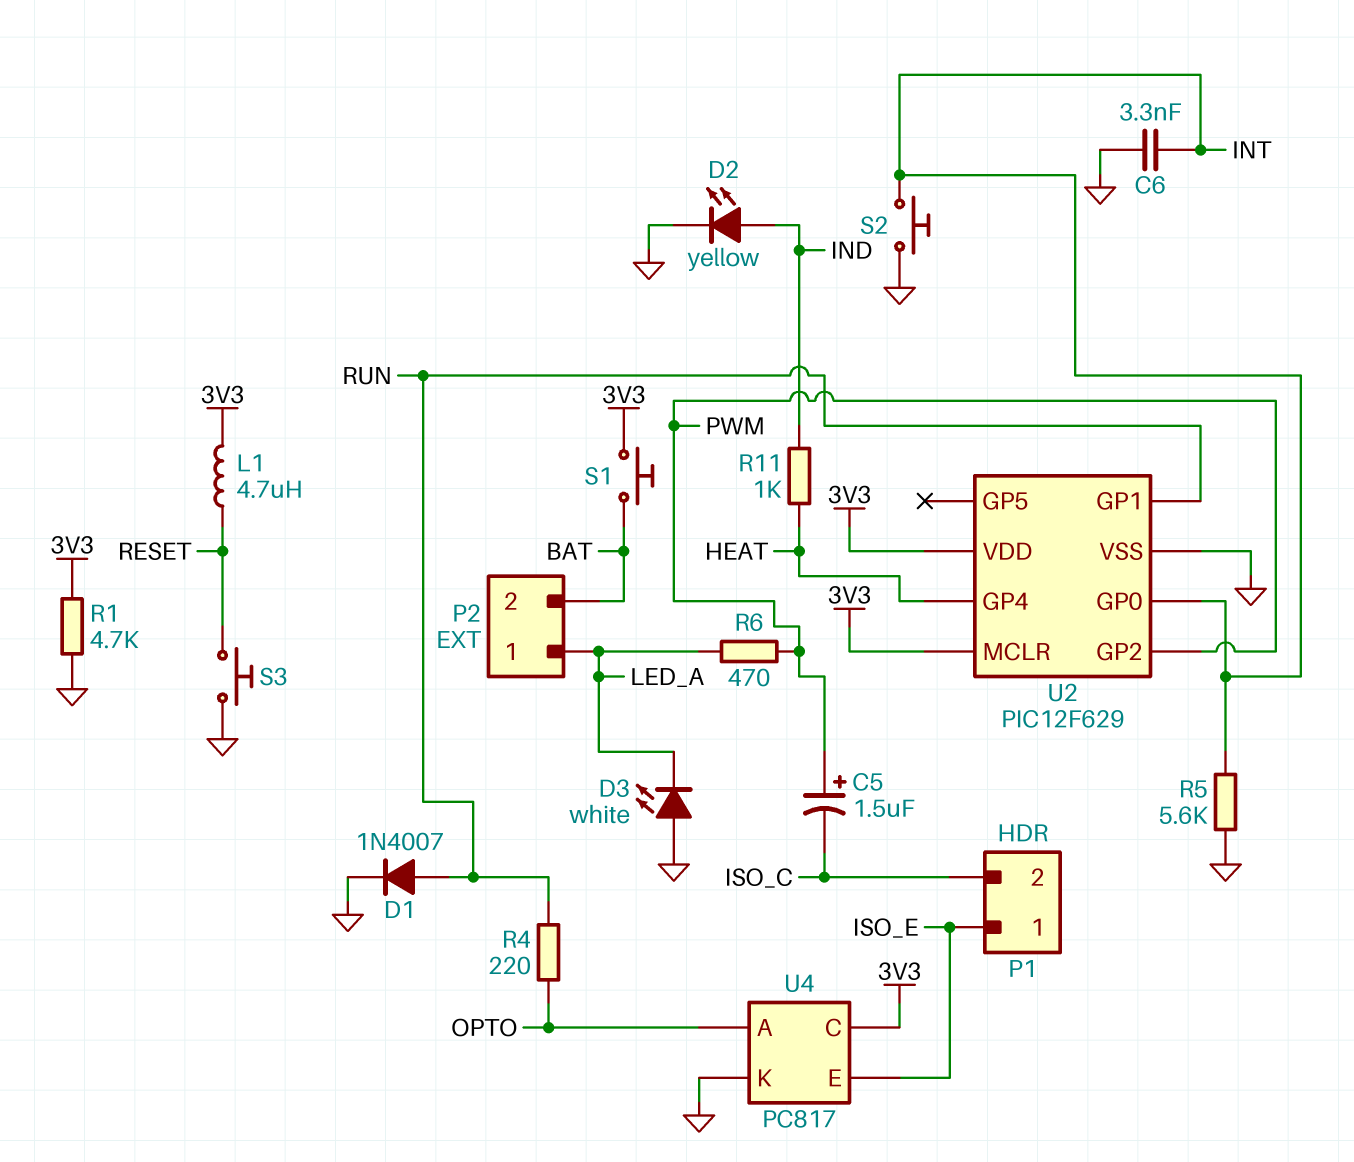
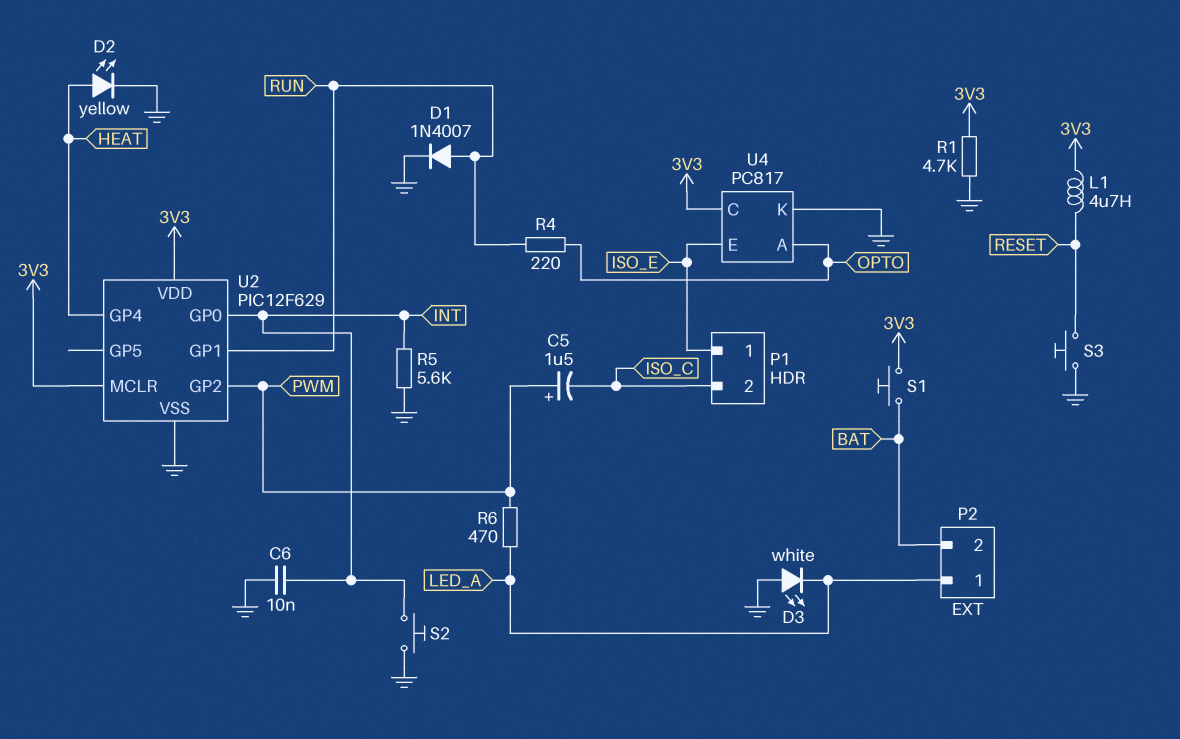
C6: 3.3nF (GND, INT) -> 10nF (GND, INT)
D2: LED yellow (A IND, K GND) -> LED yellow (A HEAT, K GND)
R11: 1k (HEAT, IND) -> none

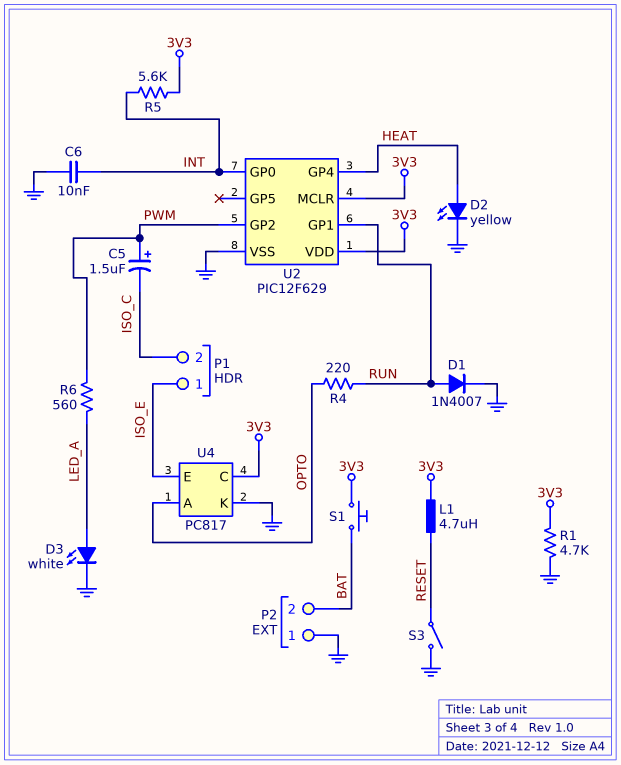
D3: LED white (A GND, K LED_A) -> LED white (A LED_A, K GND)
P2 pin 1: LED_A -> GND
R5: 5.6k (GND, INT) -> 5.6k (3V3, INT)
R6: 470 (LED_A, PWM) -> 560 (LED_A, PWM)
S2: button (GND, INT) -> none
S3: button (GND, RESET) -> switch (GND, RESET)

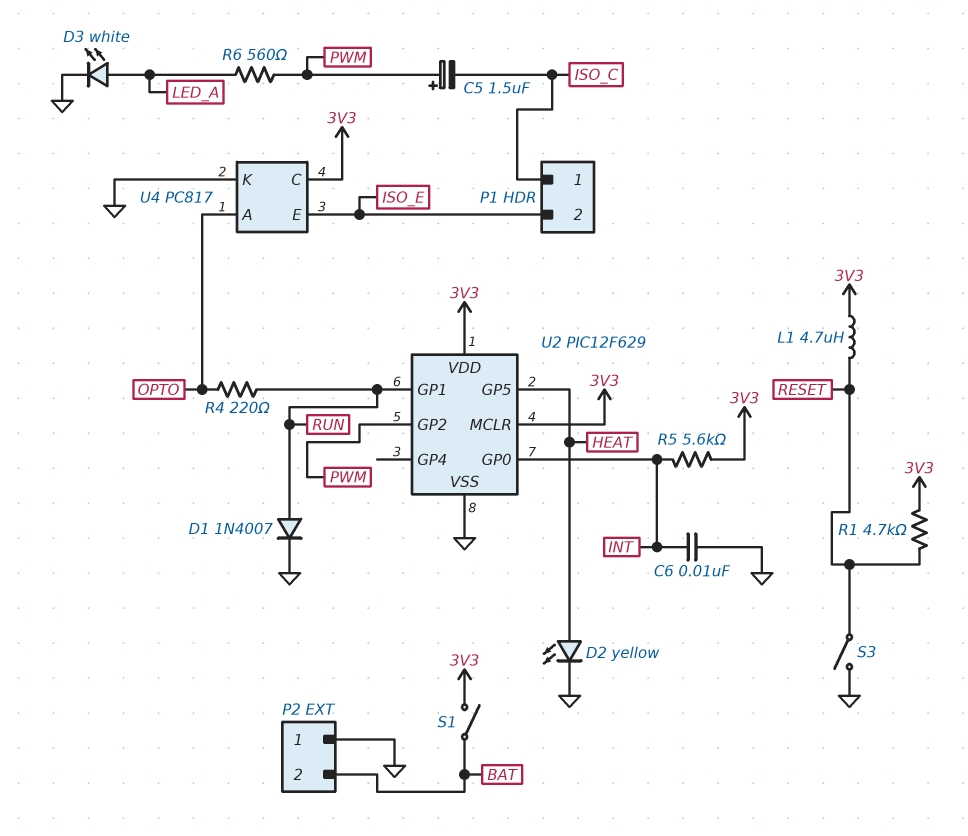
P1 pin 1: ISO_E -> ISO_C
P1 pin 2: ISO_C -> ISO_E
R1: 4.7k (3V3, GND) -> 4.7k (3V3, RESET)
S1: button (3V3, BAT) -> switch (3V3, BAT)
U2 pin GP4: HEAT -> none
U2 pin GP5: none -> HEAT

